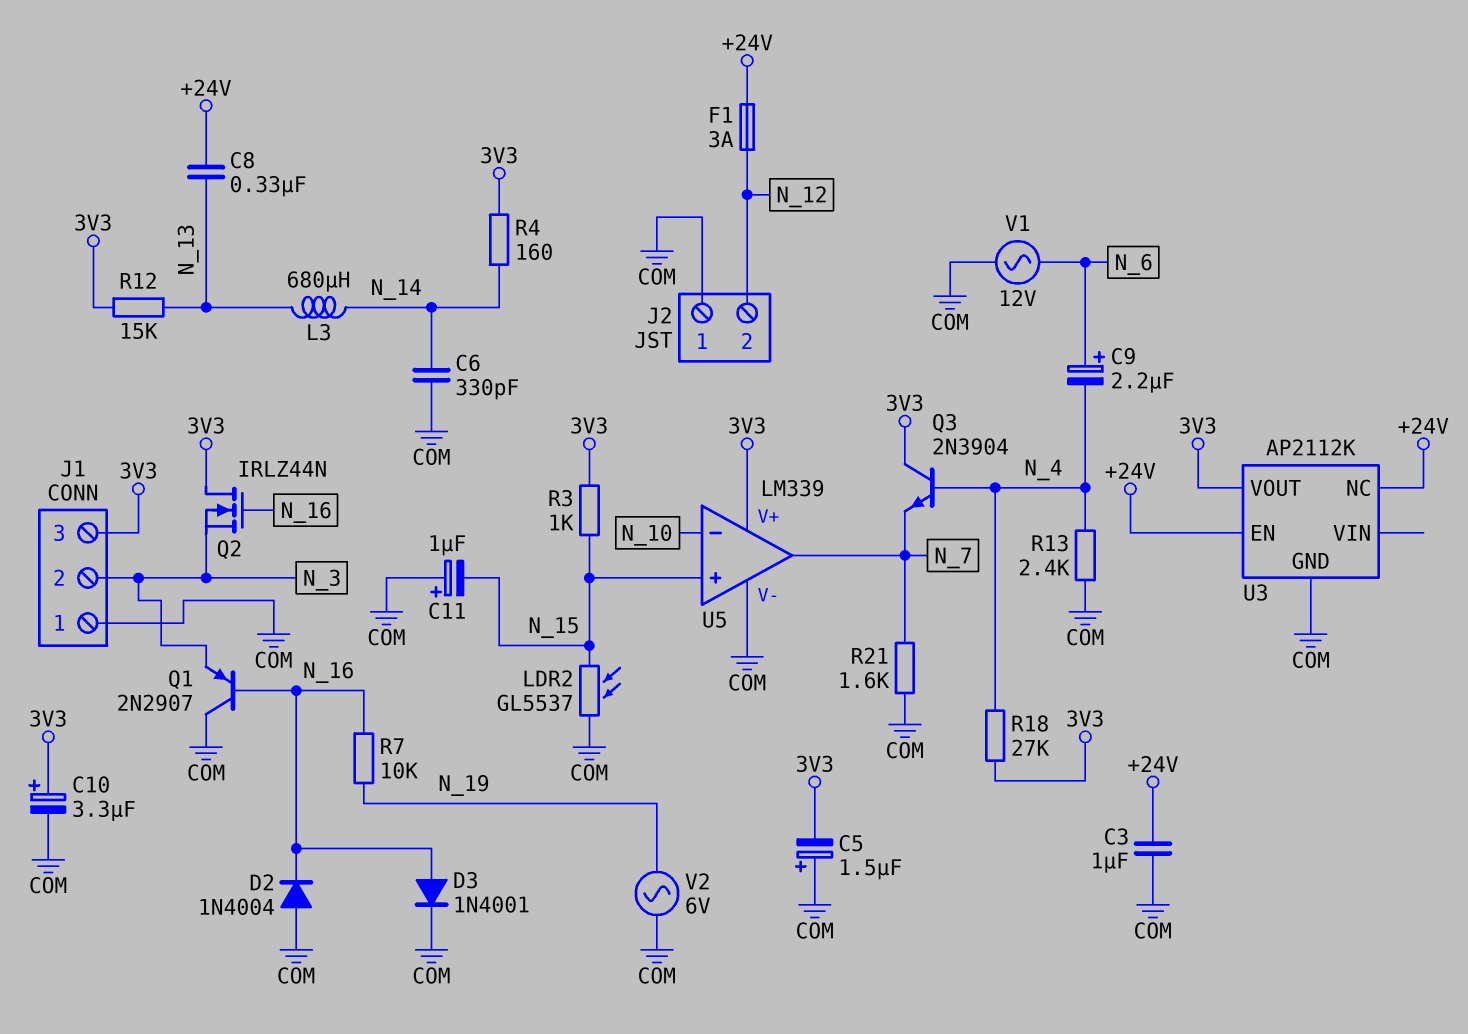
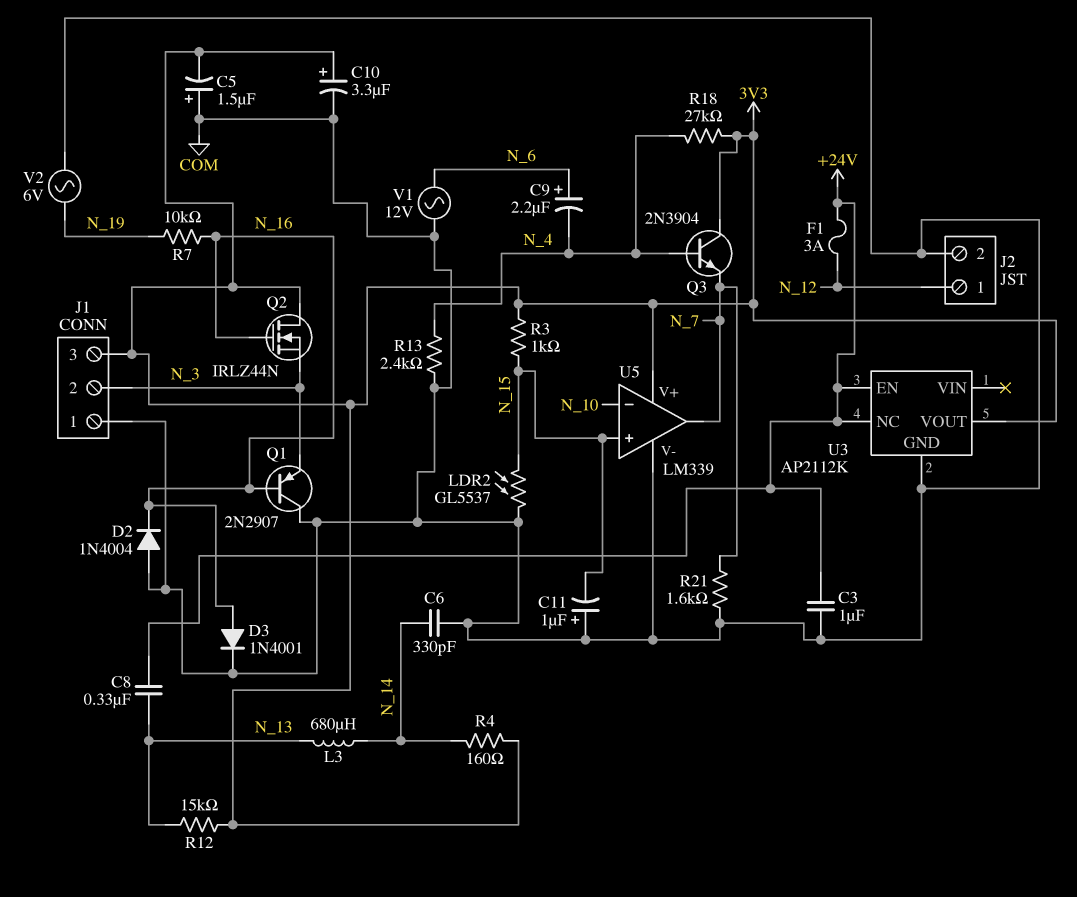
J2 pin 1: COM -> N_12
J2 pin 2: N_12 -> COM

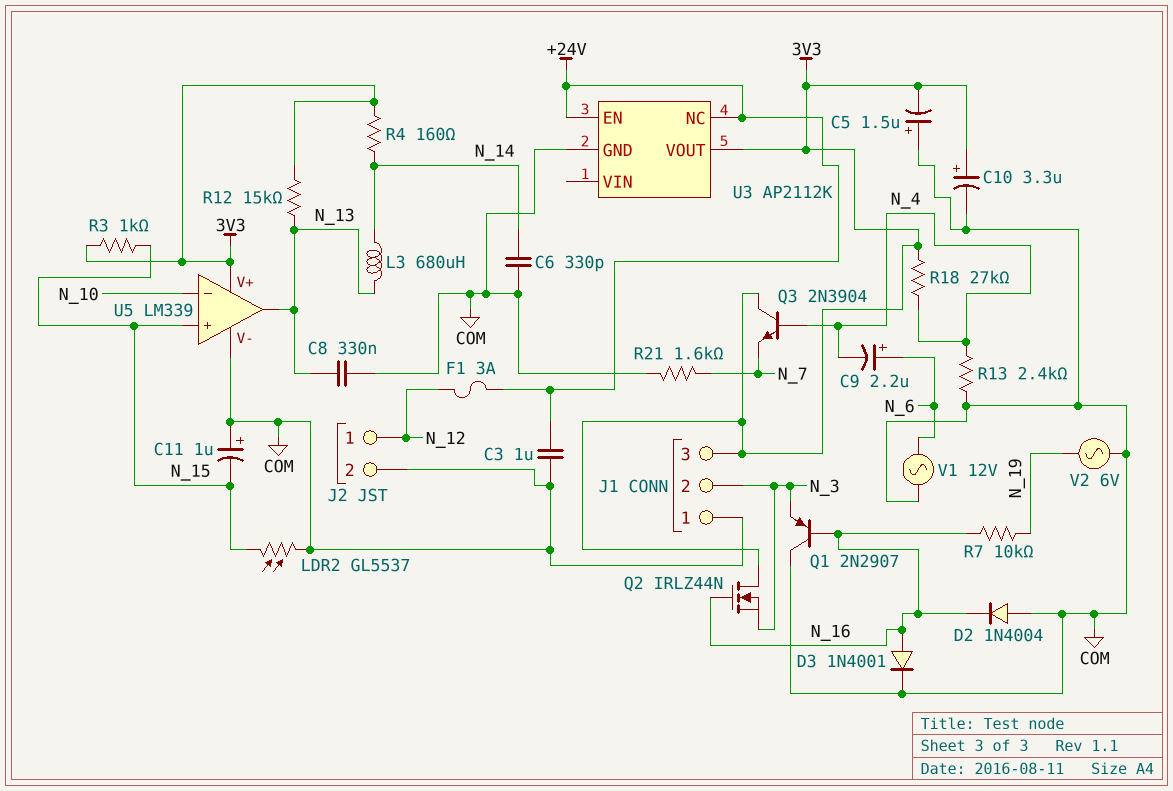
C8: 330nF (+24V, N_13) -> 330nF (COM, N_13)
U5 pin out: N_7 -> N_13

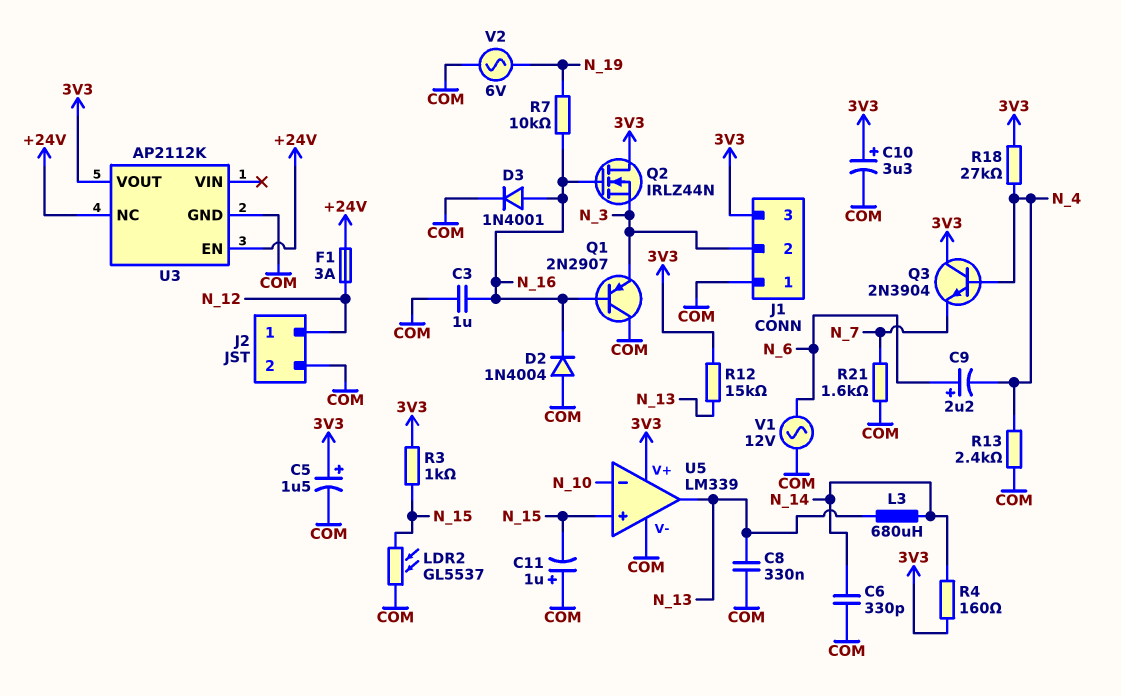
C3: 1uF (+24V, COM) -> 1uF (COM, N_16)
C5: 1.5uF (plus COM, minus 3V3) -> 1.5uF (plus 3V3, minus COM)

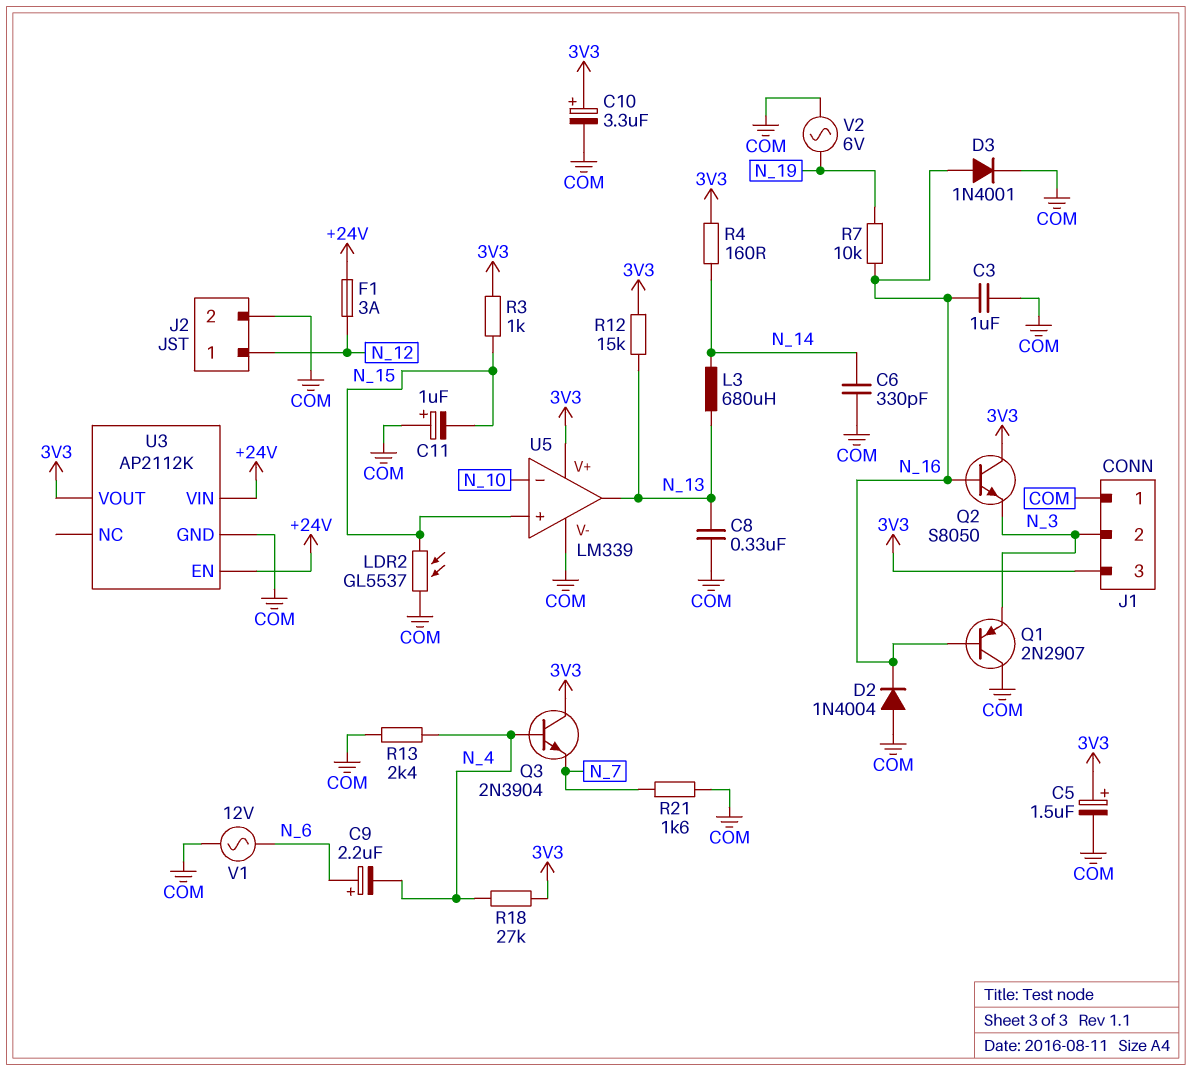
Q2: NMOS IRLZ44N (G N_16, D 3V3, S N_3) -> NPN S8050 (B N_16, C 3V3, E N_3)
U3 pin NC: +24V -> none
U3 pin VIN: none -> +24V

